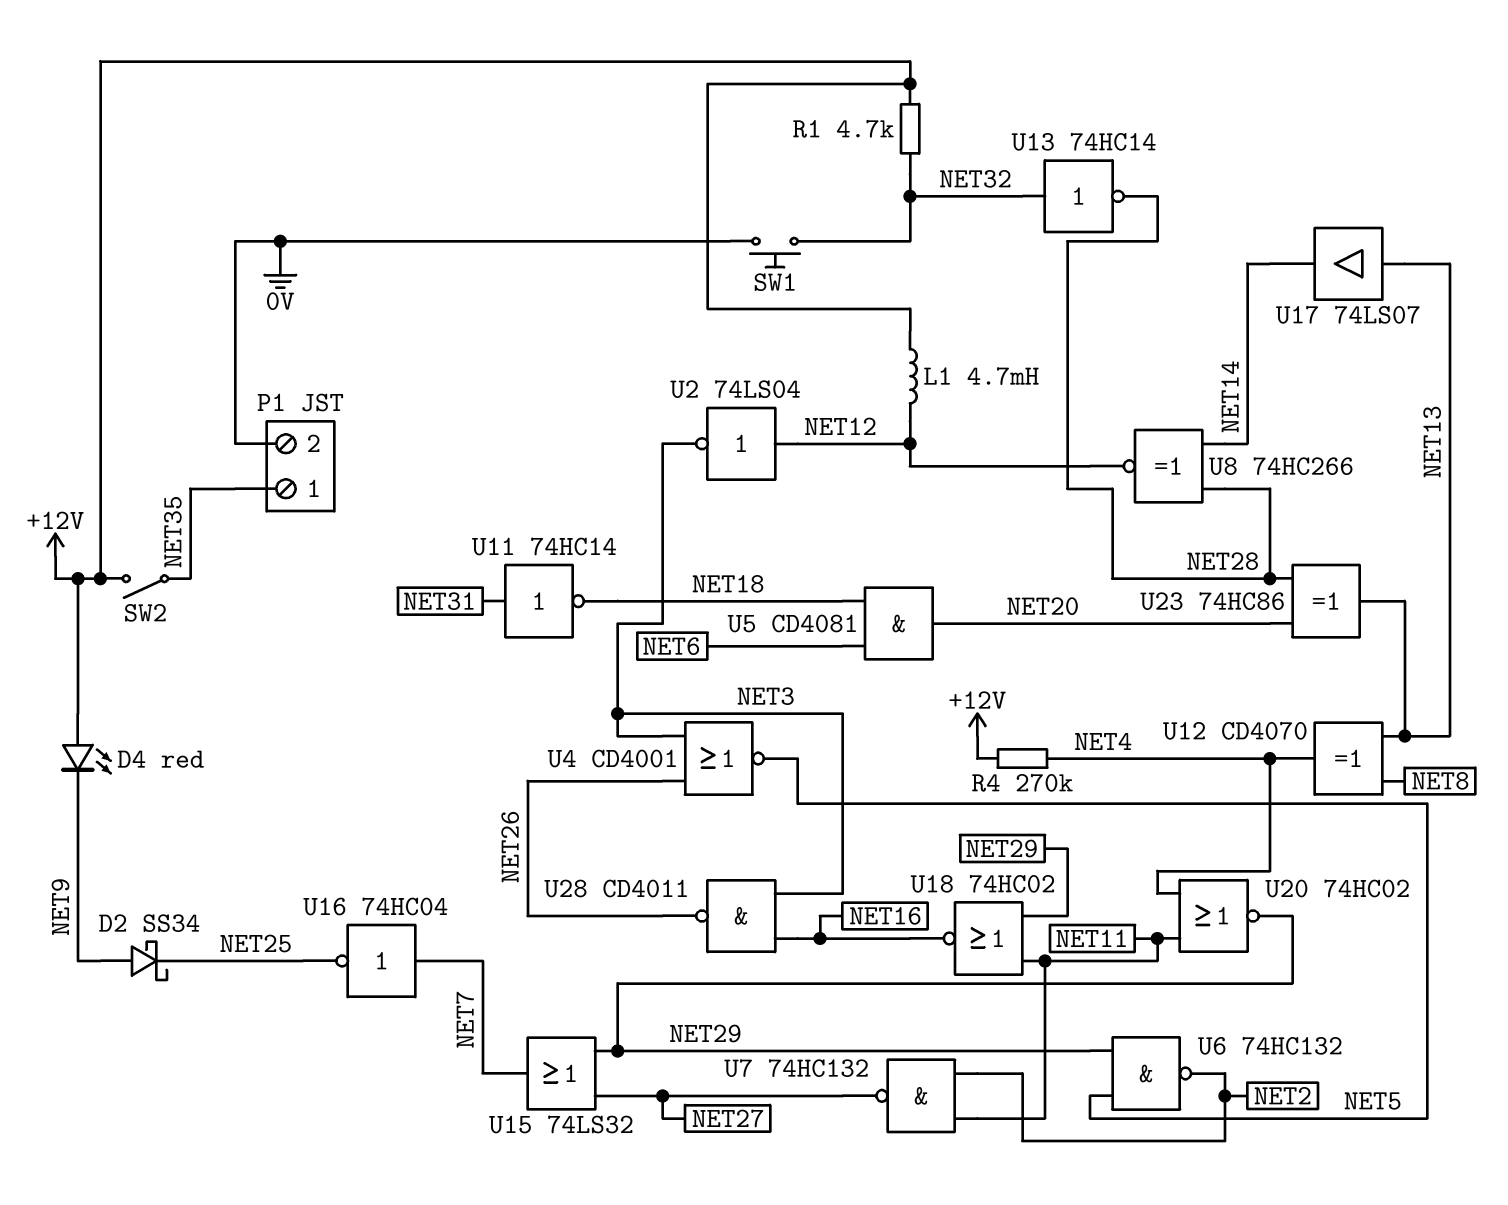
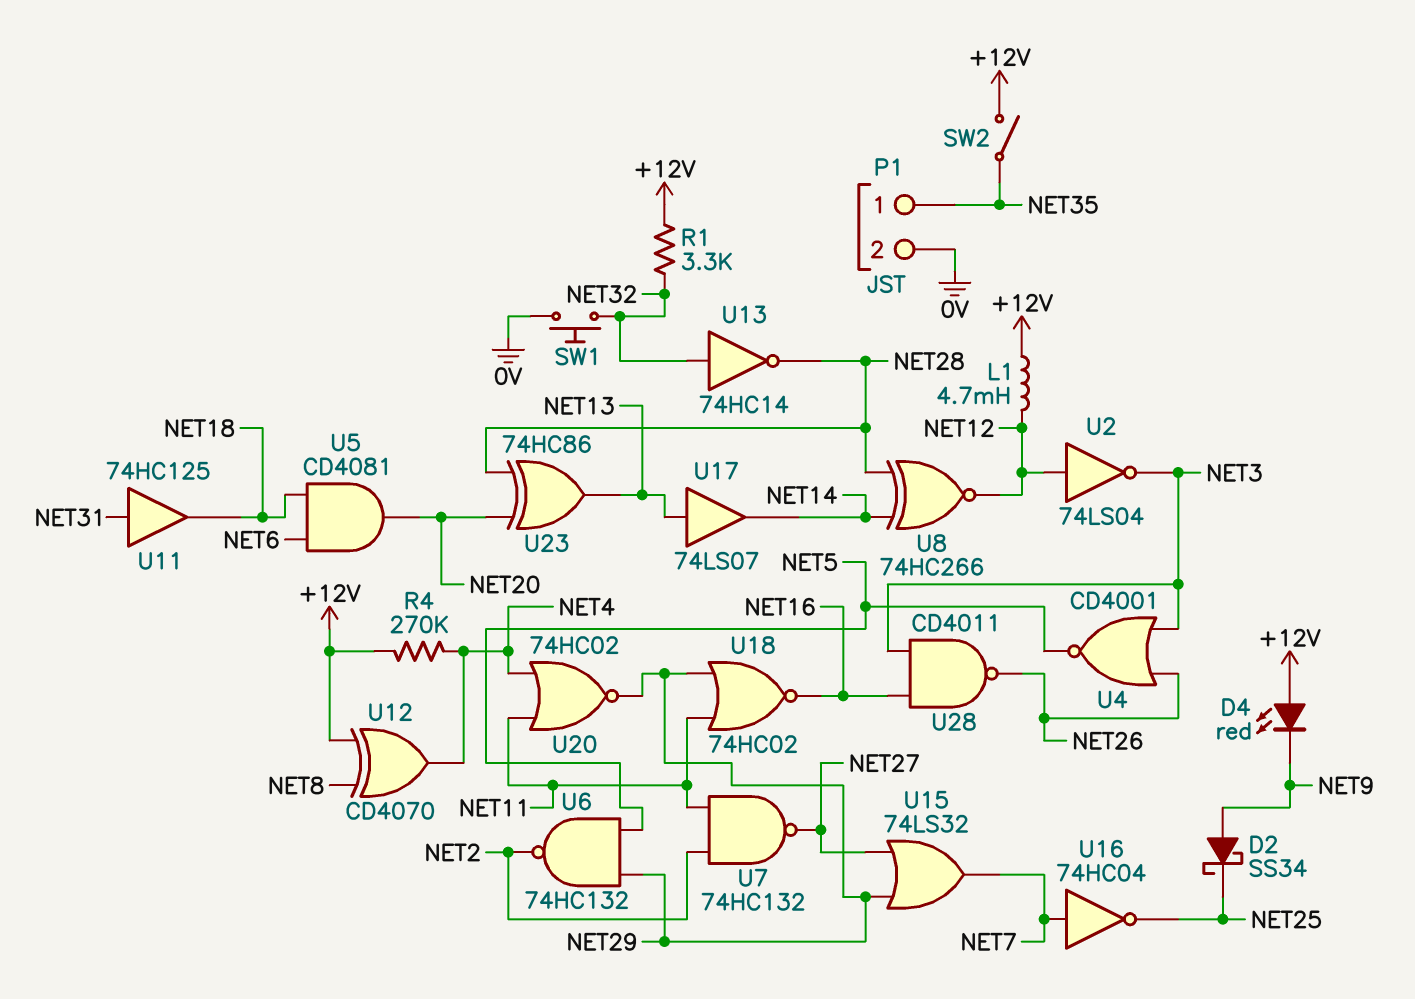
R1: 4.7k (+12V, NET32) -> 3.3k (+12V, NET32)
U11: NOT 74HC14 (in NET31, out NET18) -> buffer 74HC125 (in NET31, out NET18)
U12: XOR CD4070 (in NET8, in NET13, out NET4) -> XOR CD4070 (in +12V, in NET8, out NET4)

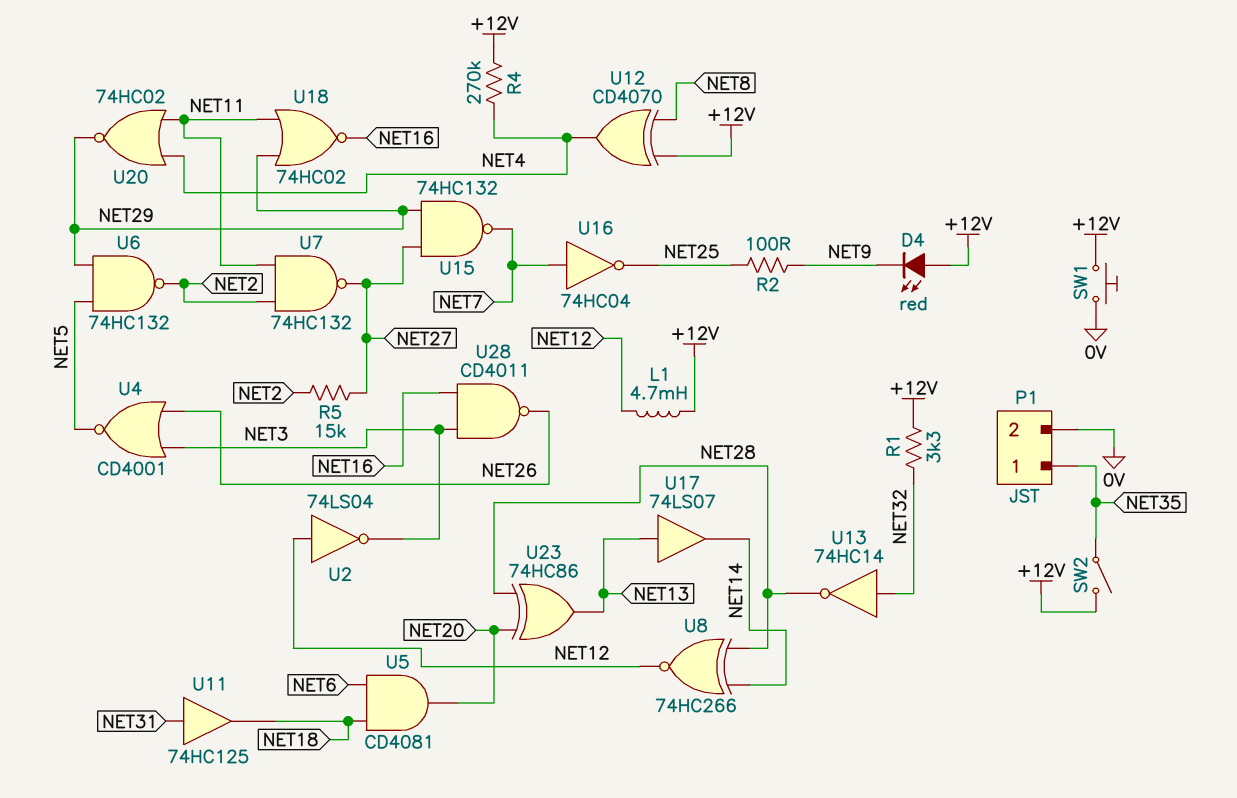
D2: schottky SS34 (A NET9, K NET25) -> none
R2: none -> 100 (NET9, NET25)
R5: none -> 15k (NET2, NET27)
SW1: button (0V, NET32) -> button (+12V, 0V)
U15: OR 74LS32 (in NET27, in NET29, out NET7) -> NAND 74HC132 (in NET27, in NET29, out NET7)

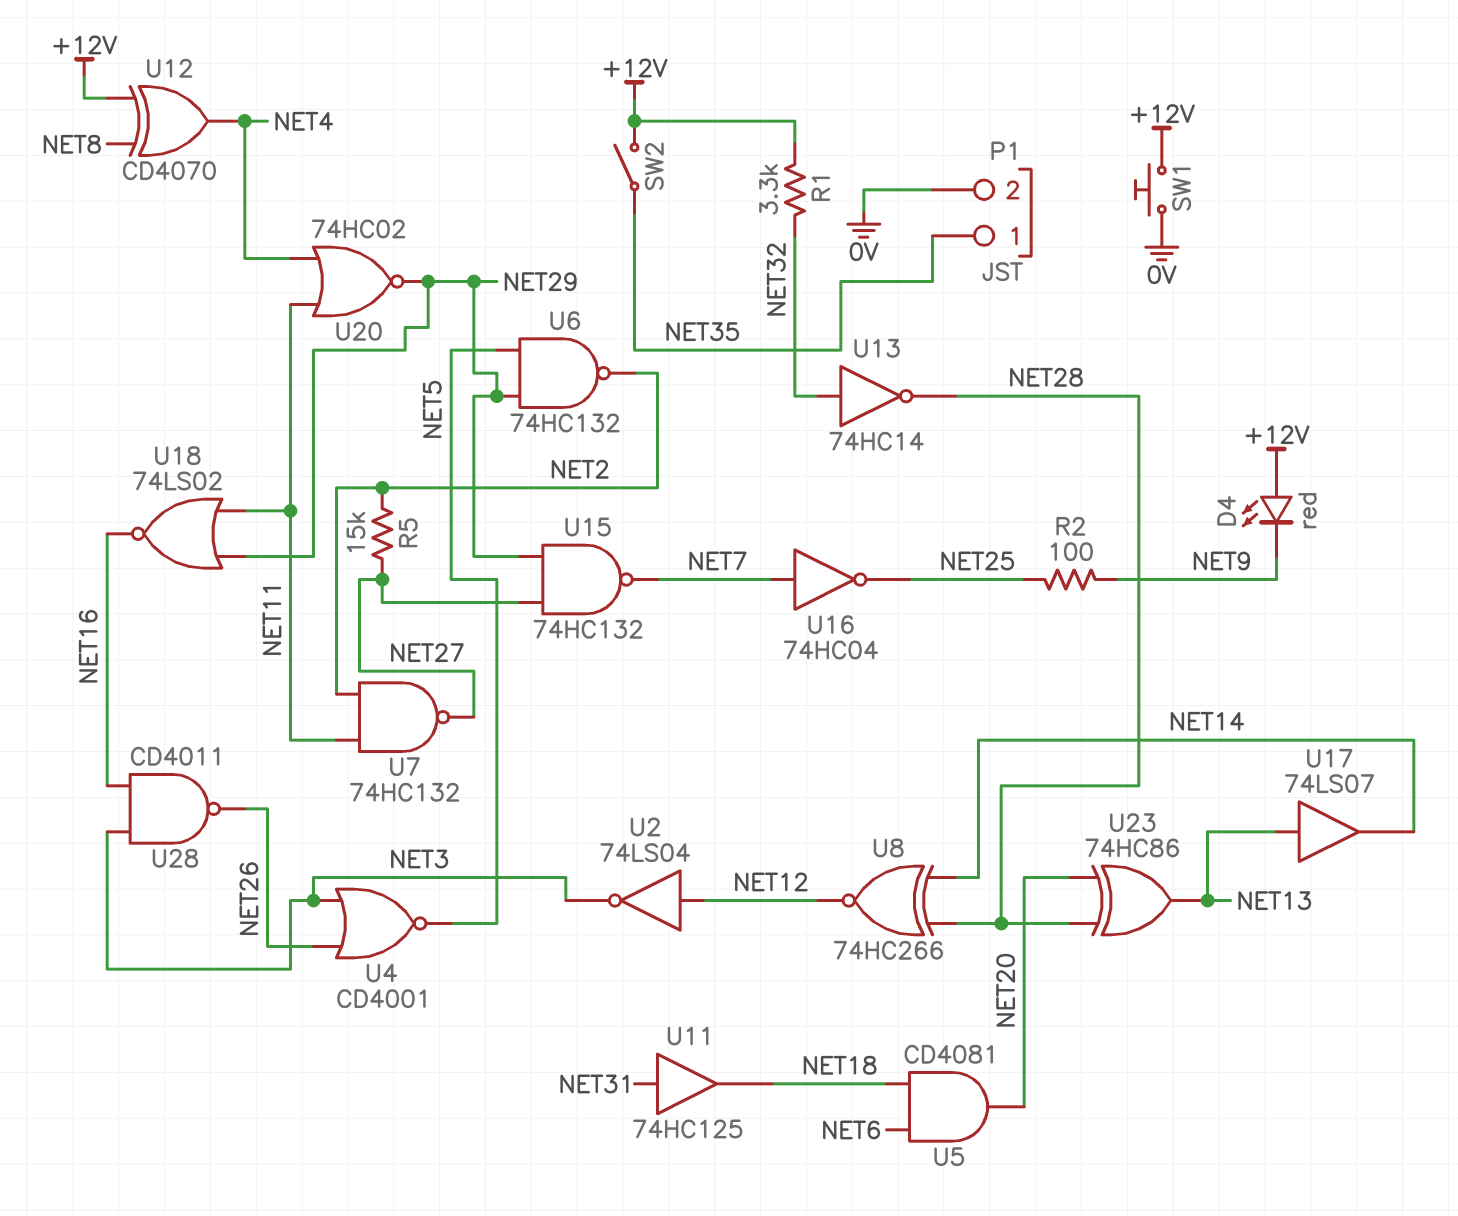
L1: 4.7mH (+12V, NET12) -> none
R4: 270k (+12V, NET4) -> none
U18: NOR 74HC02 (in NET11, in NET29, out NET16) -> NOR 74LS02 (in NET11, in NET29, out NET16)

